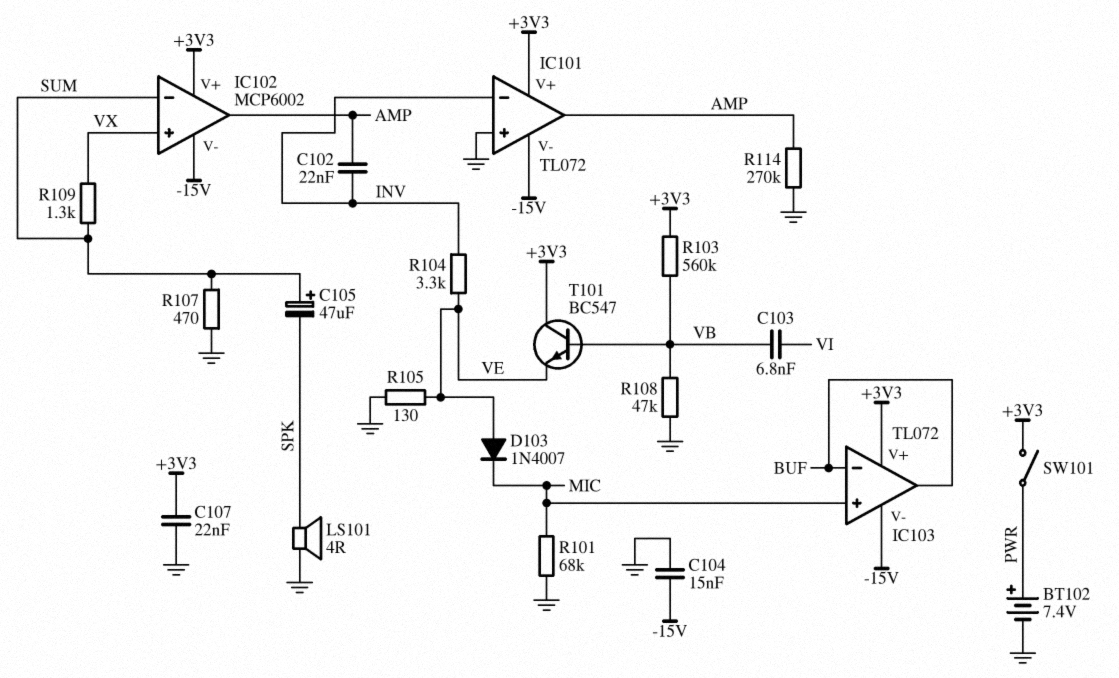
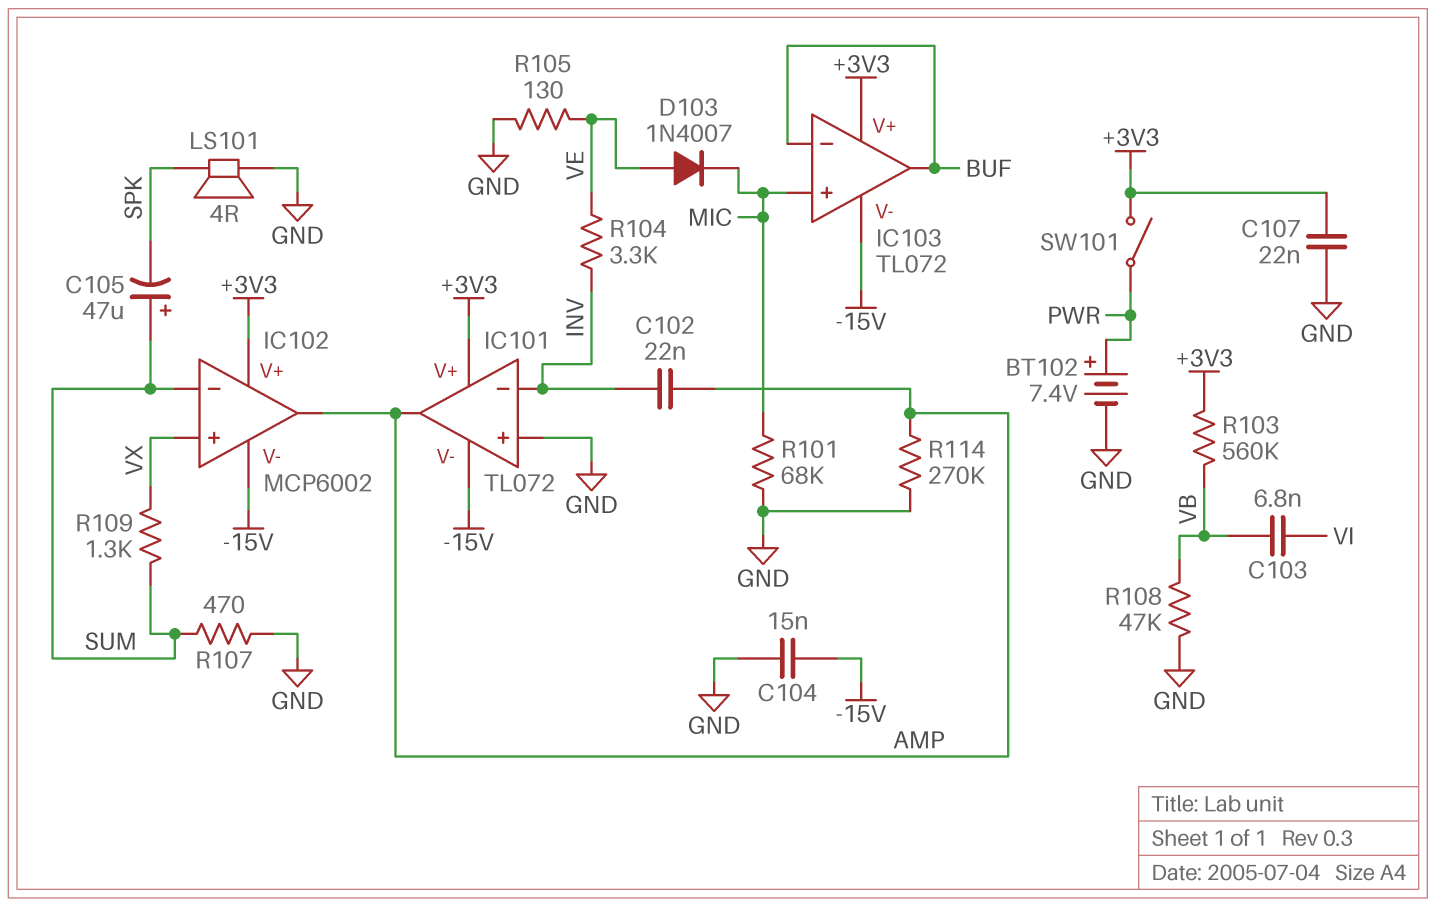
T101: NPN BC547 (B VB, C +3V3, E VE) -> none

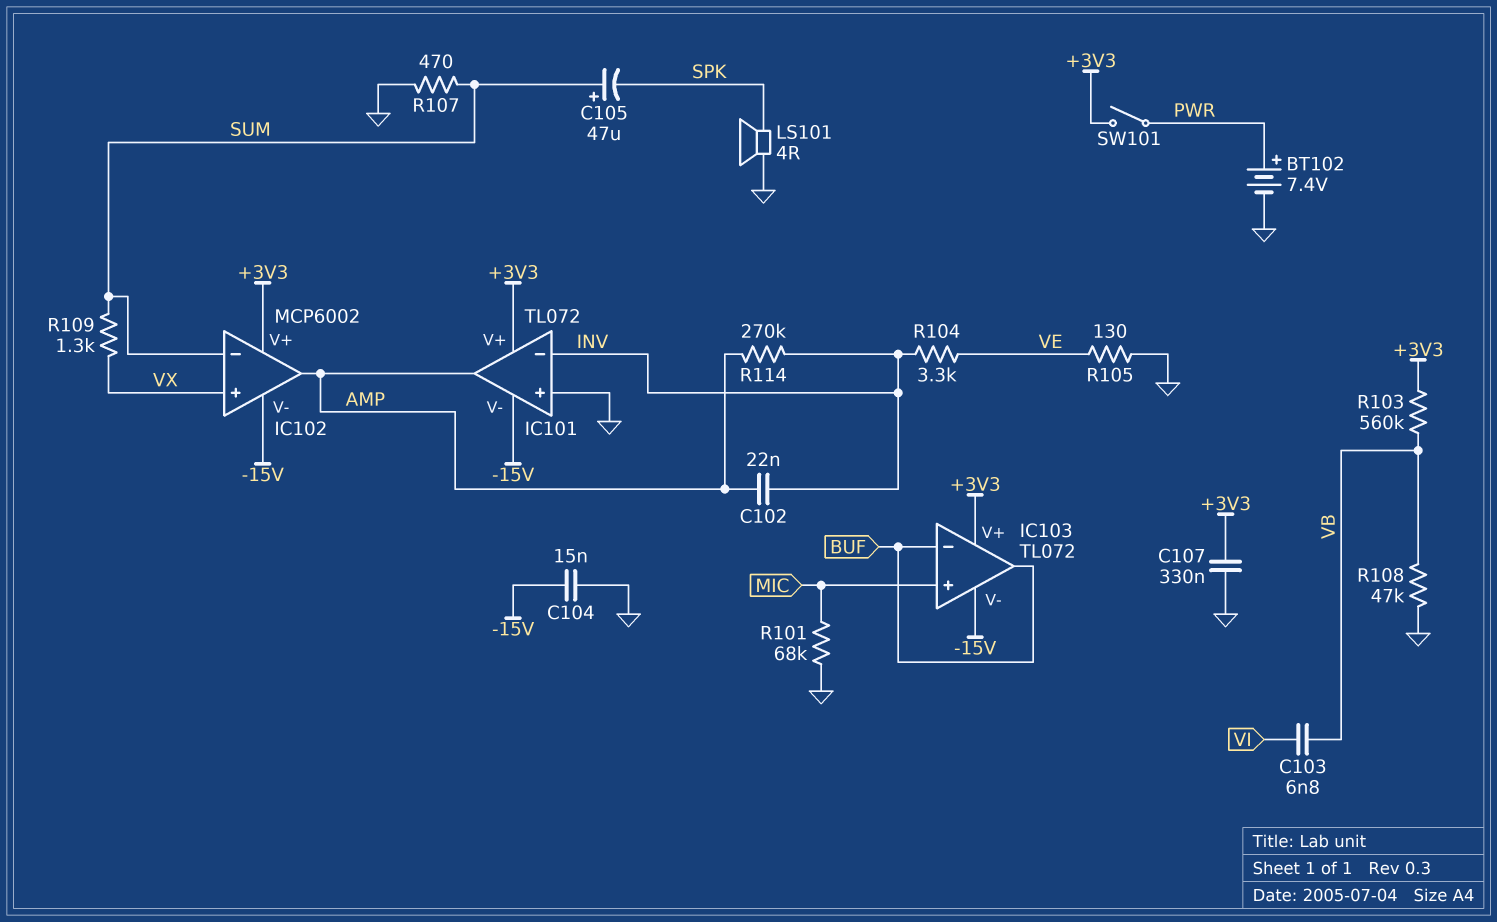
C107: 22nF (+3V3, GND) -> 330nF (+3V3, GND)
D103: diode 1N4007 (A VE, K MIC) -> none
R114: 270k (AMP, GND) -> 270k (AMP, INV)

